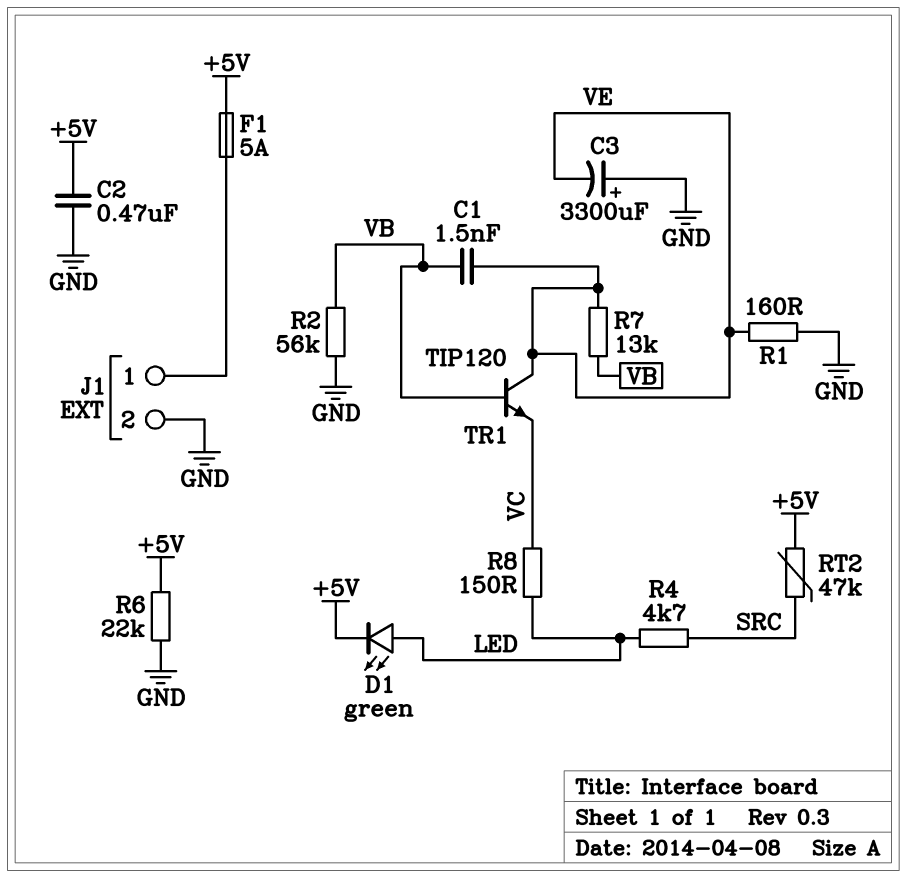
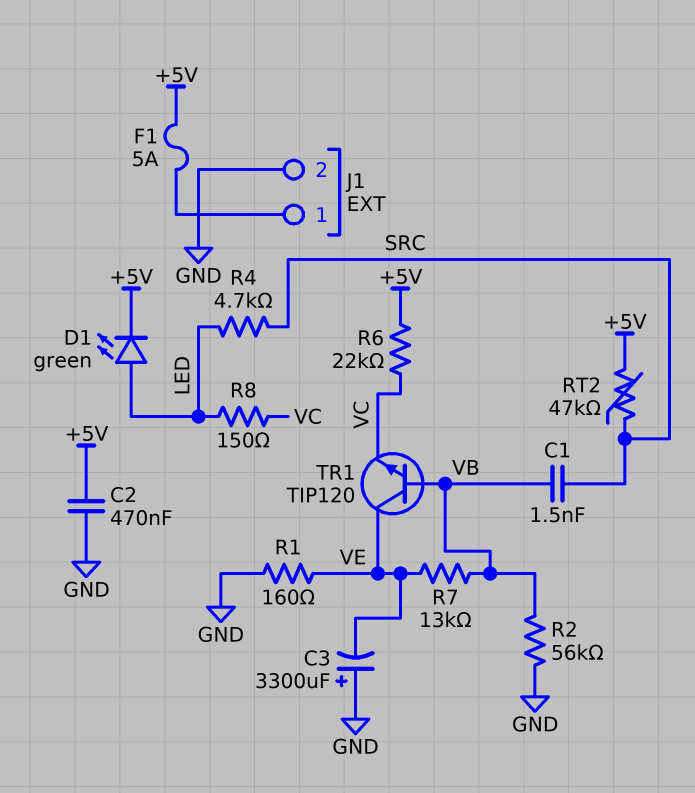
C1: 1.5nF (VB, VE) -> 1.5nF (SRC, VB)
R6: 22k (+5V, GND) -> 22k (+5V, VC)

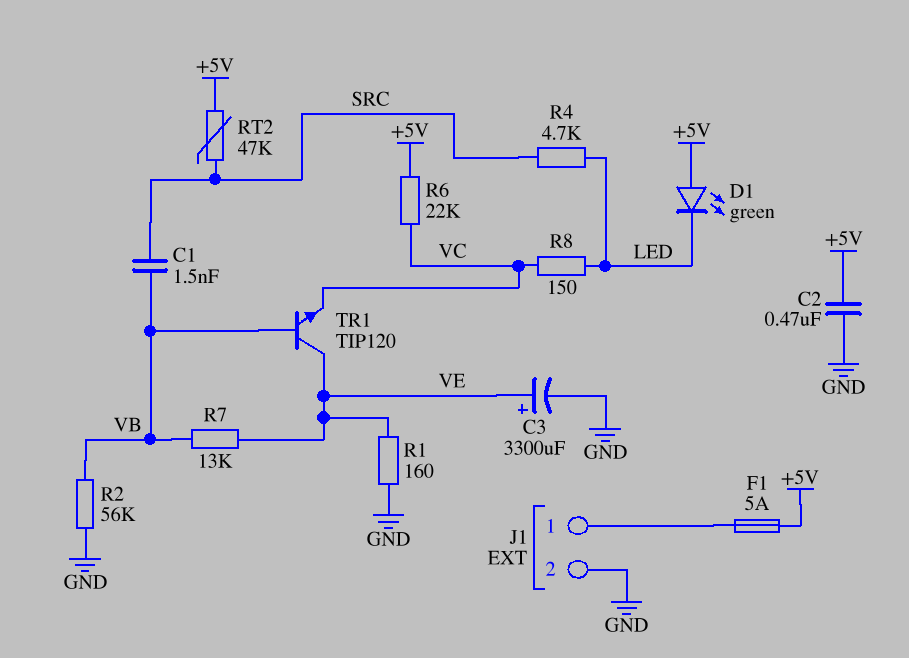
C3: 3300uF (plus GND, minus VE) -> 3300uF (plus VE, minus GND)
D1: LED green (A LED, K +5V) -> LED green (A +5V, K LED)

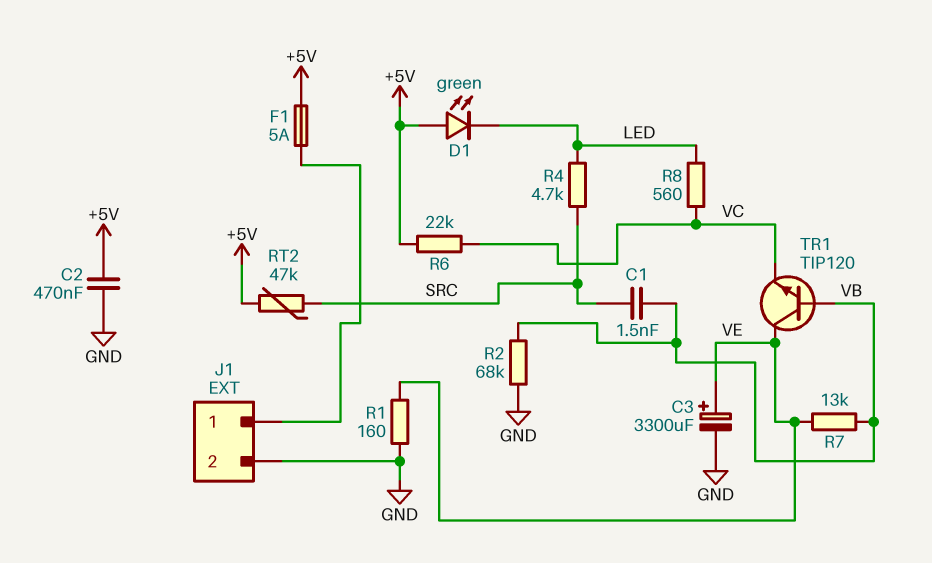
R2: 56k (GND, VB) -> 68k (GND, VB)
R8: 150 (LED, VC) -> 560 (LED, VC)

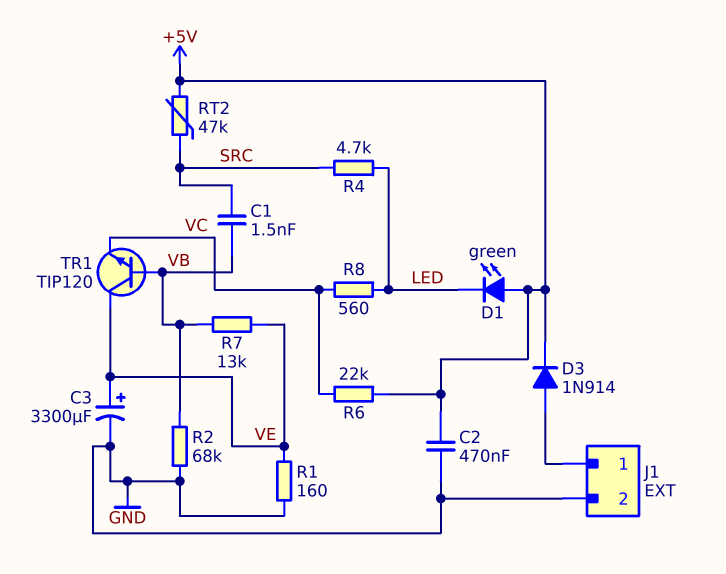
D3: none -> diode 1N914 (A J1/1, K +5V)
F1: 5A (+5V, J1/1) -> none

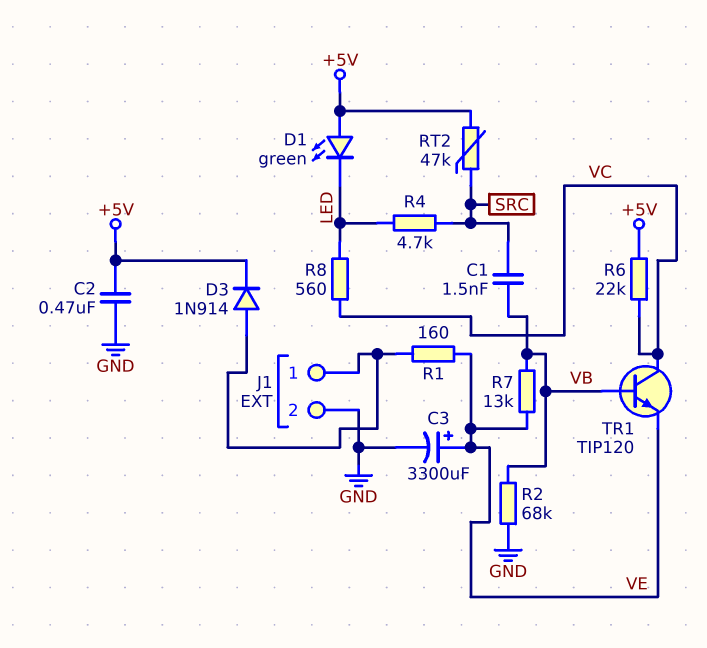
R1: 160 (GND, VE) -> 160 (J1/1, VE)
TR1: NPN TIP120 (B VB, C VE, E VC) -> NPN TIP120 (B VB, C VC, E VE)

